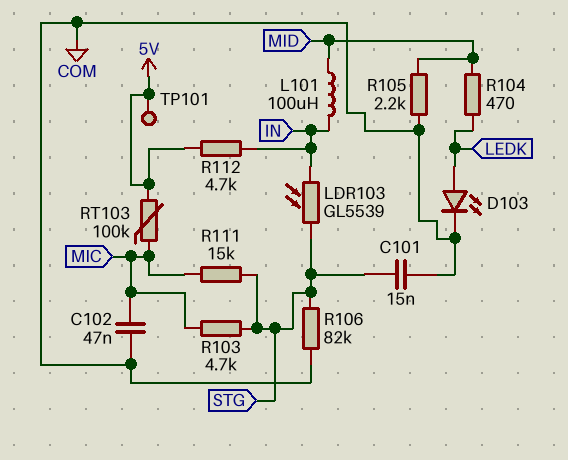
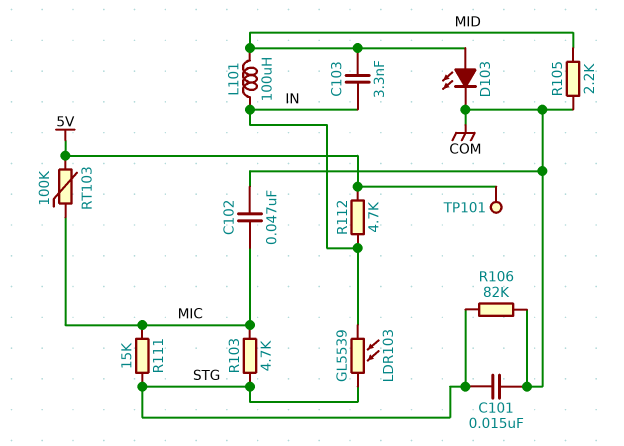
C103: none -> 3.3nF (IN, MID)
D103: LED (A LEDK, K COM) -> LED (A MID, K COM)
R104: 470 (LEDK, MID) -> none

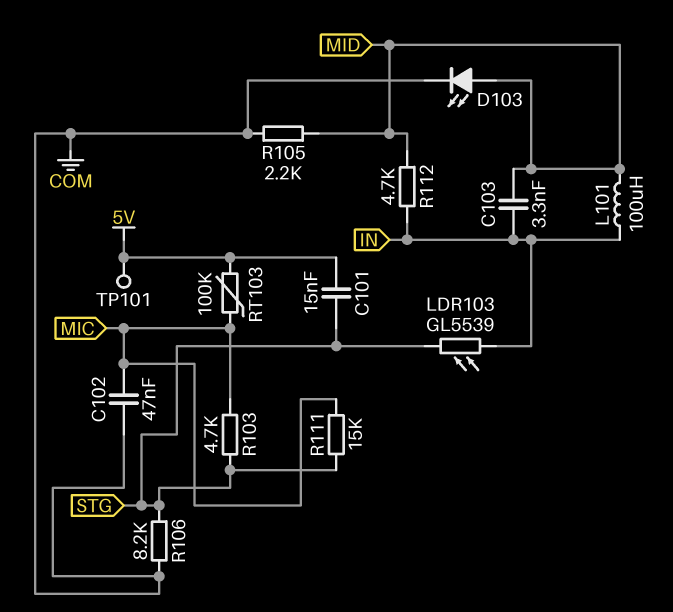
C101: 15nF (COM, STG) -> 15nF (5V, STG)
R106: 82k (COM, STG) -> 8.2k (COM, STG)
R112: 4.7k (5V, IN) -> 4.7k (IN, MID)

